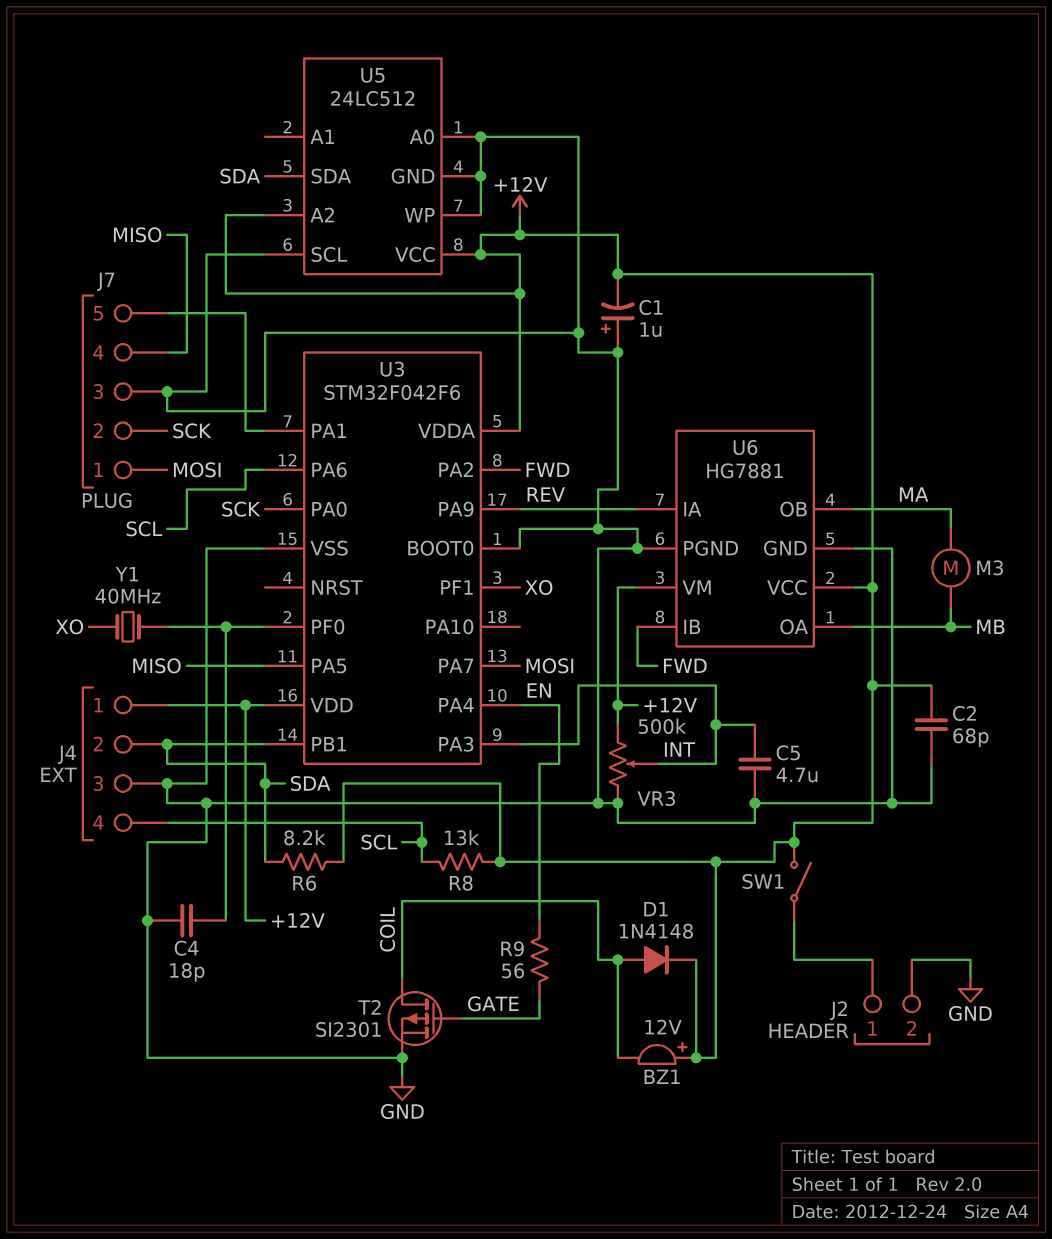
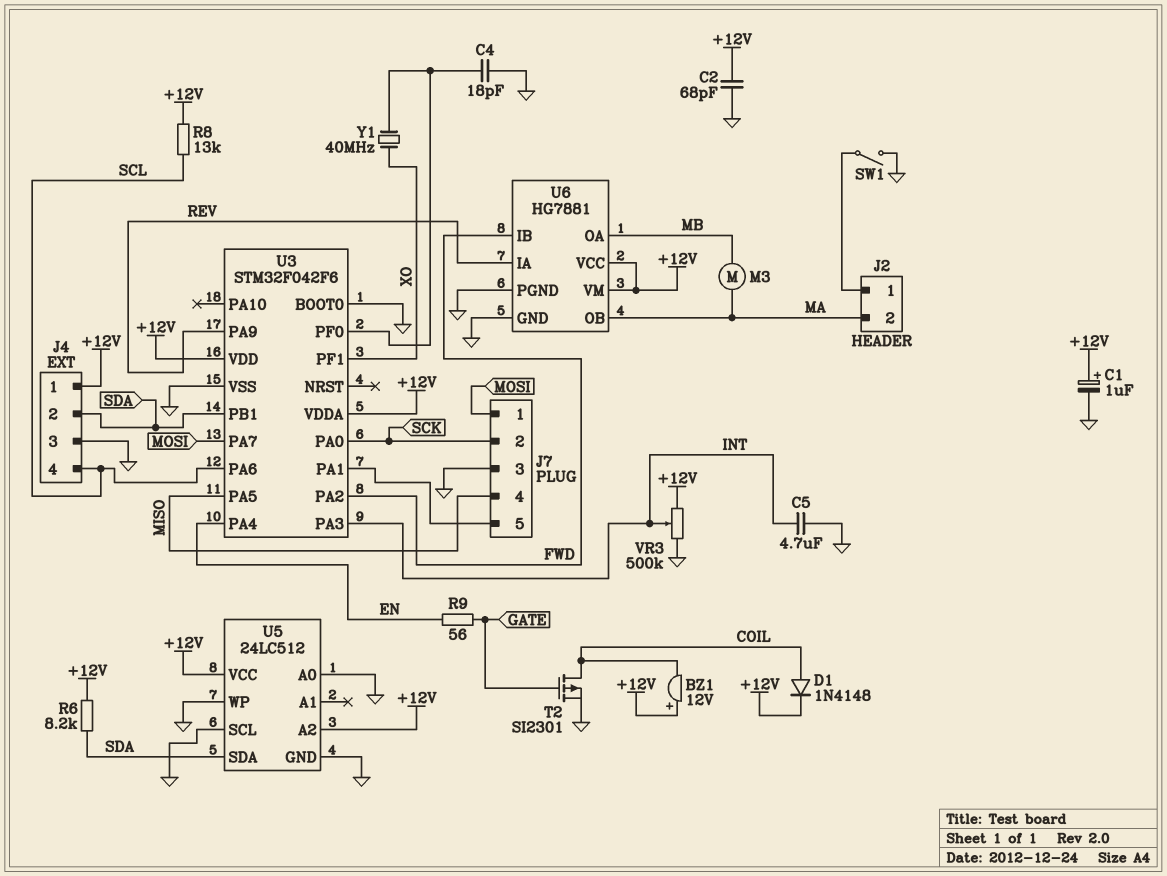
C1: 1uF (plus GND, minus +12V) -> 1uF (plus +12V, minus GND)
J2 pin 2: GND -> MA
SW1: switch (+12V, J2/1) -> switch (GND, J2/1)

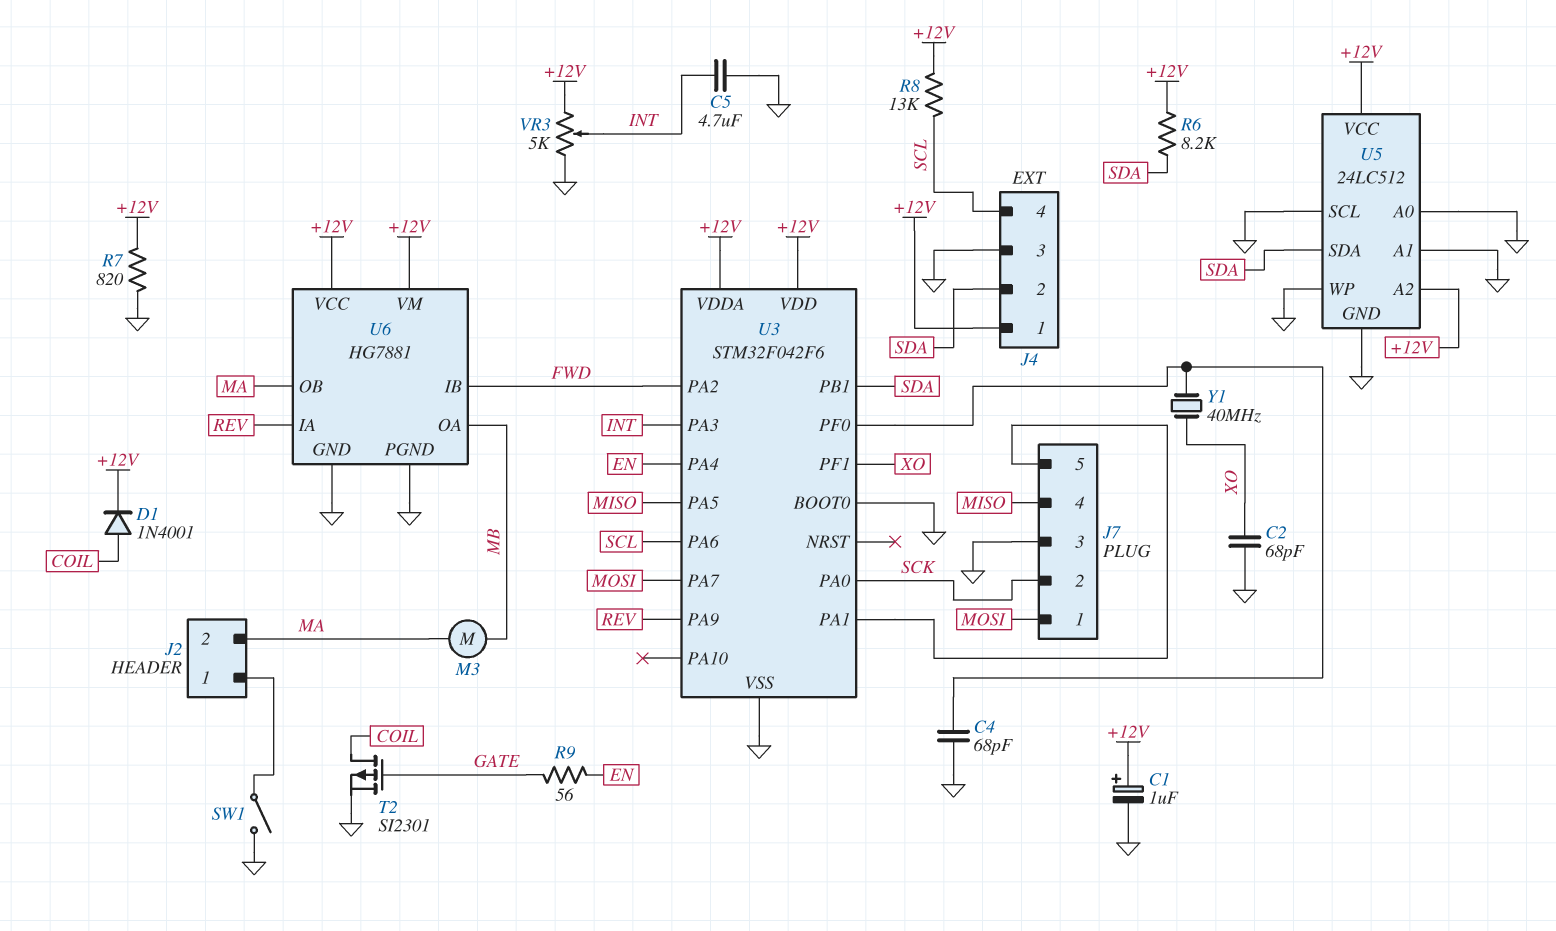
BZ1: buzzer 12V (plus +12V, minus COIL) -> none
C2: 68pF (+12V, GND) -> 68pF (GND, XO)
C4: 18pF (GND, U3/PF0) -> 68pF (GND, U3/PF0)
D1: diode 1N4148 (A COIL, K +12V) -> diode 1N4001 (A COIL, K +12V)
R7: none -> 820 (+12V, GND)
U5 pin A1: none -> GND
VR3: 500k (+12V, GND, wiper INT) -> 5k (+12V, GND, wiper INT)

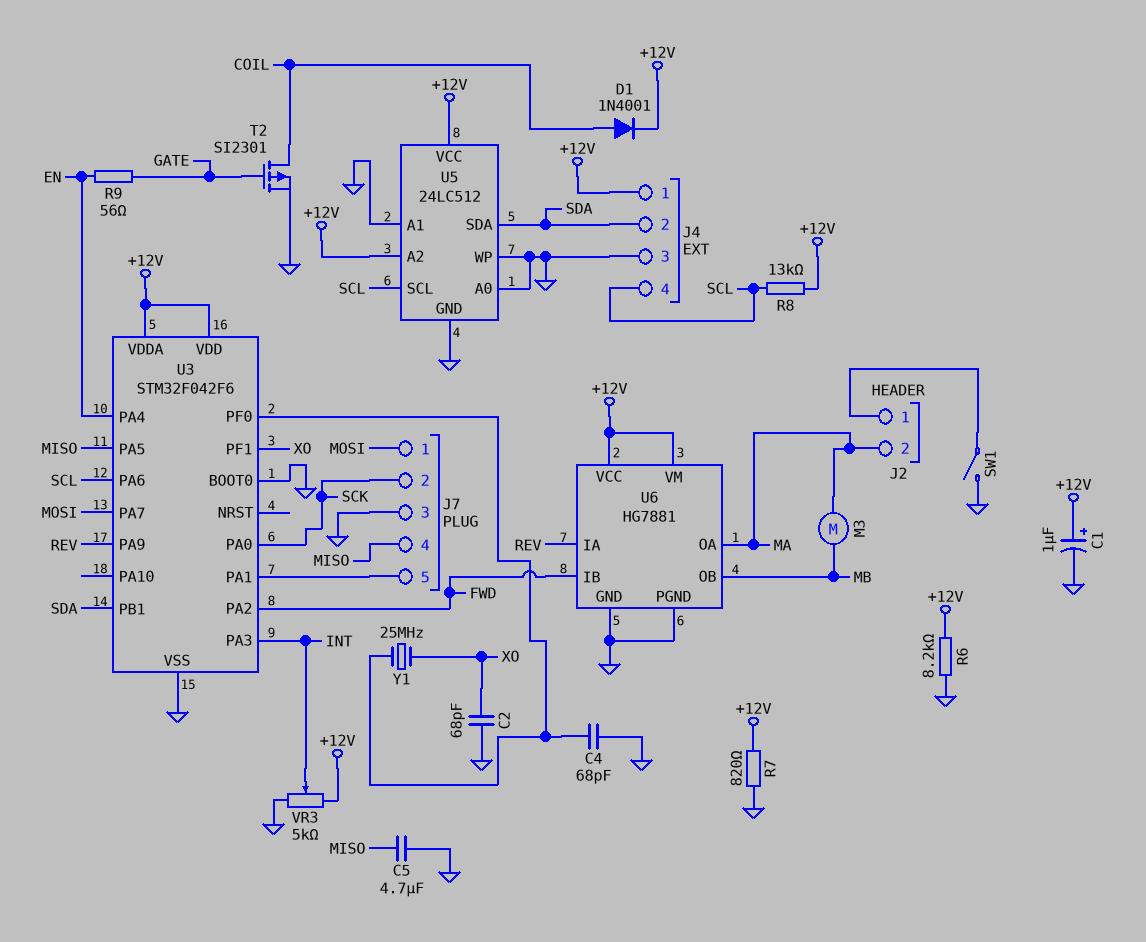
C5: 4.7uF (GND, INT) -> 4.7uF (GND, MISO)
R6: 8.2k (+12V, SDA) -> 8.2k (+12V, GND)
U5 pin SCL: GND -> SCL
U6 pin OA: MB -> MA
U6 pin OB: MA -> MB
Y1: 40MHz (U3/PF0, XO) -> 25MHz (U3/PF0, XO)

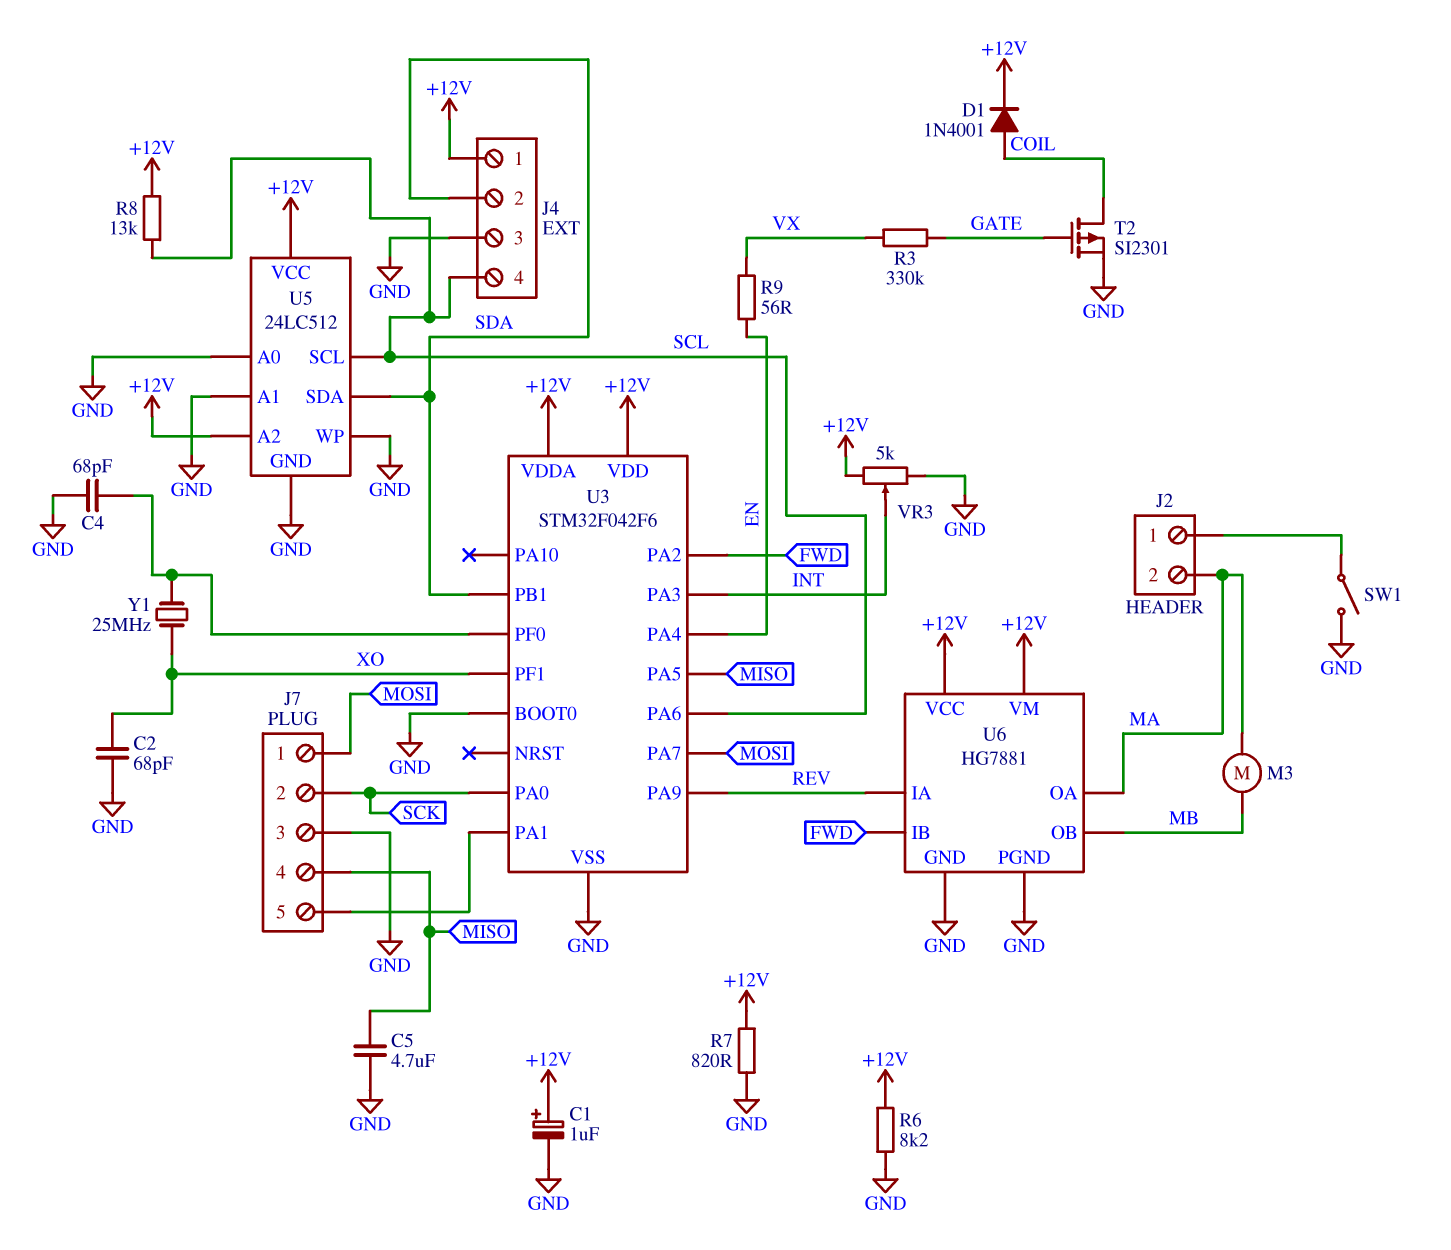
R3: none -> 330k (GATE, VX)
R9: 56 (EN, GATE) -> 56 (EN, VX)

